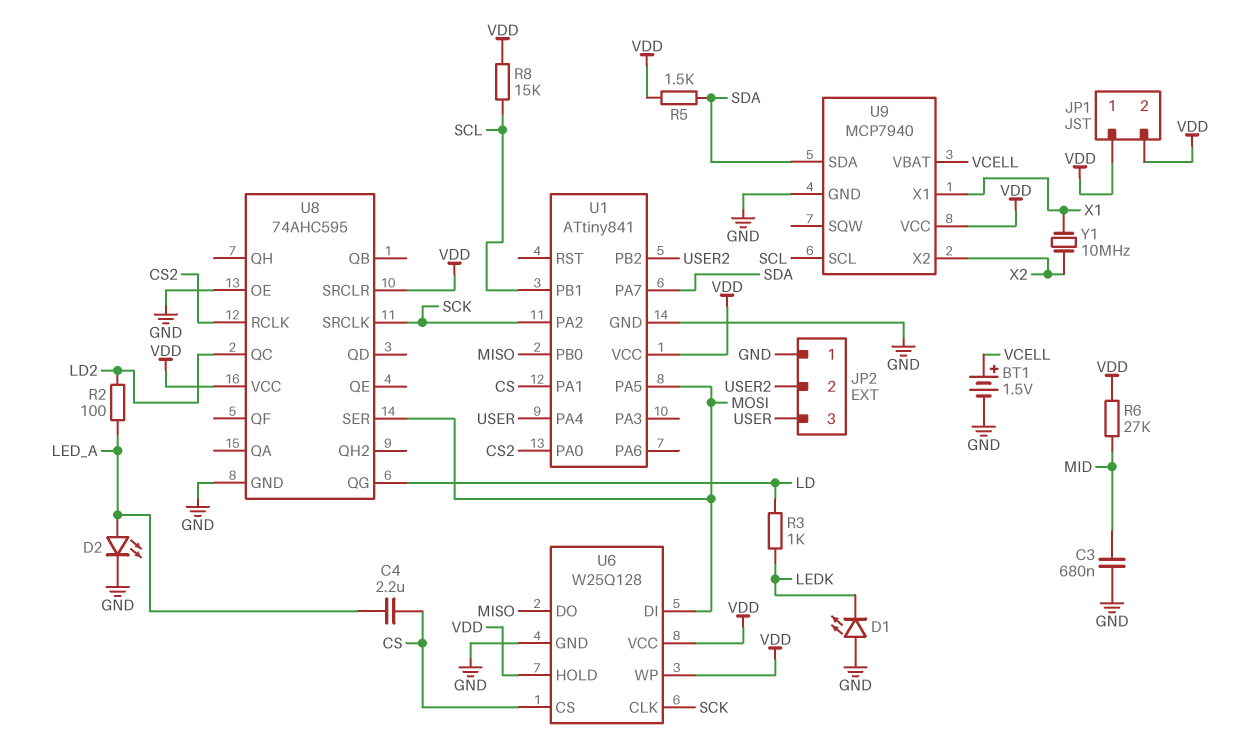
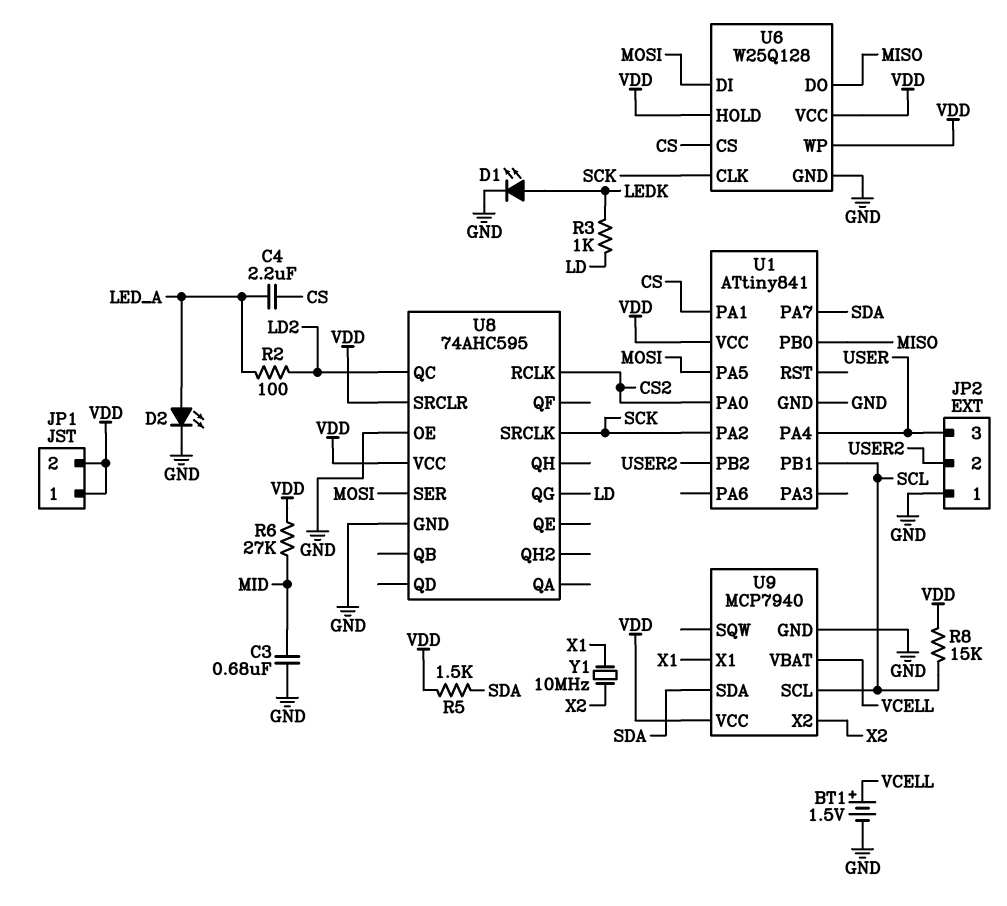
D1: LED (A GND, K LEDK) -> LED (A LEDK, K GND)

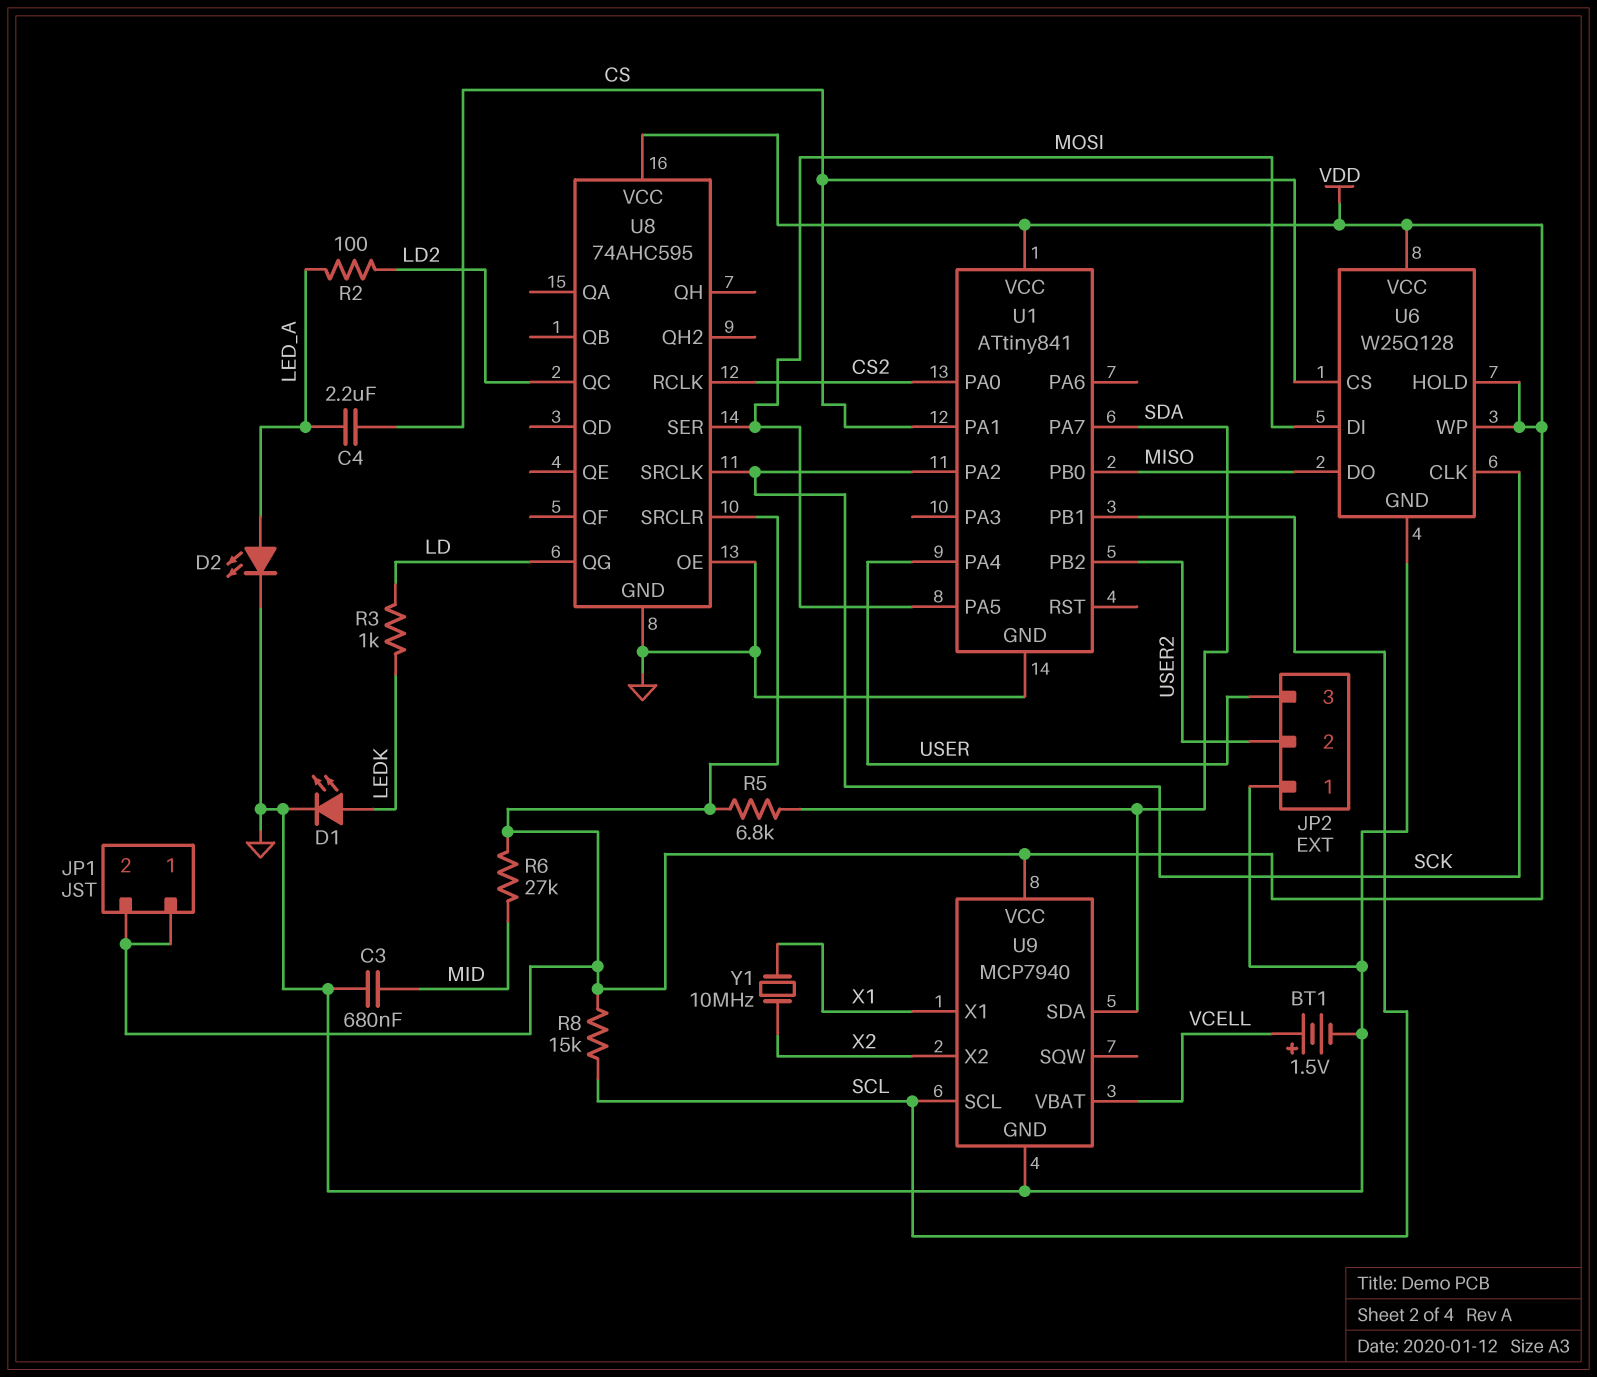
R5: 1.5k (SDA, VDD) -> 6.8k (SDA, VDD)

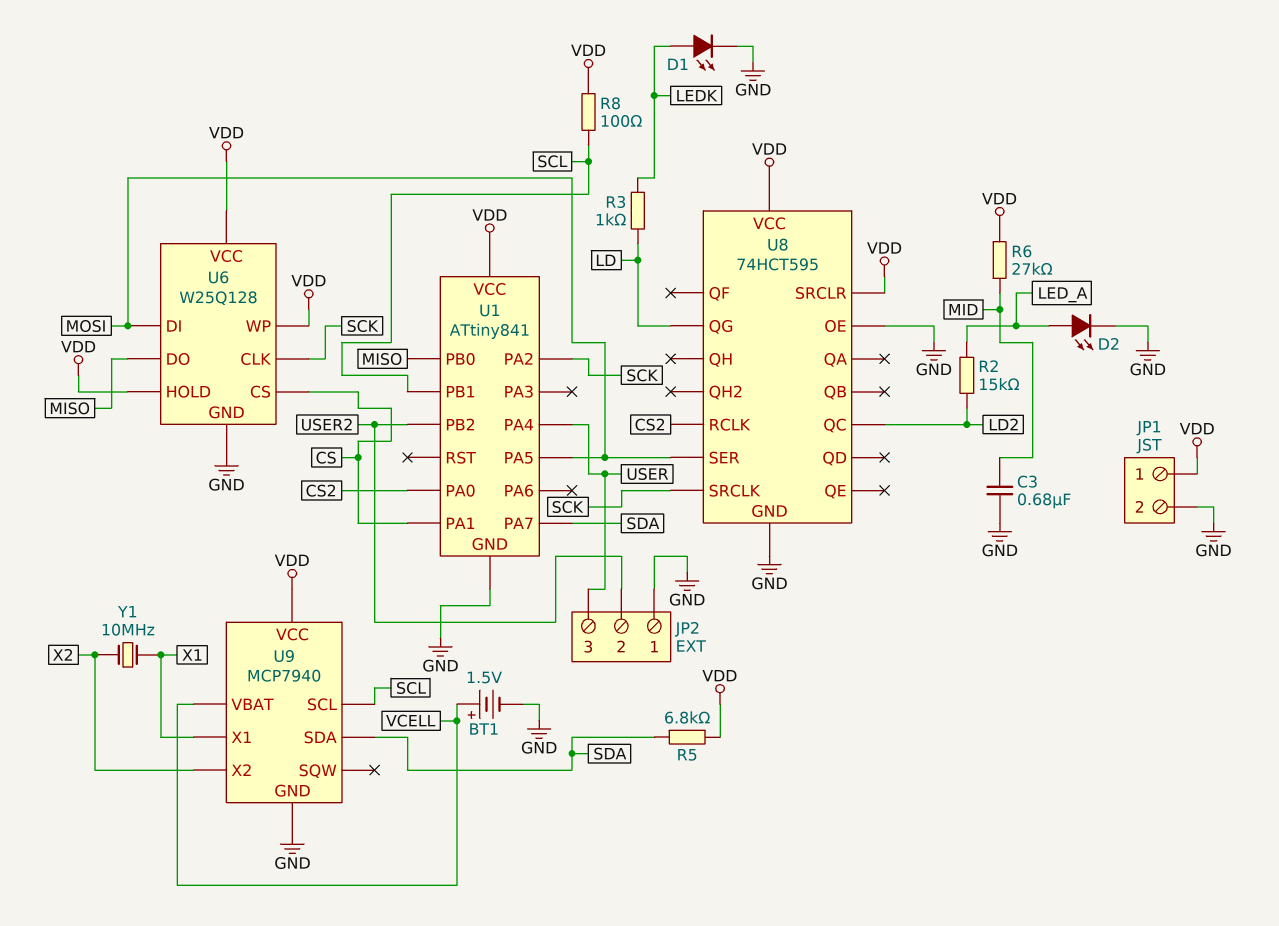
C4: 2.2uF (CS, LED_A) -> none
JP1 pin 2: VDD -> GND
R2: 100 (LD2, LED_A) -> 15k (LD2, LED_A)
R8: 15k (SCL, VDD) -> 100 (SCL, VDD)
U8: 74AHC595 -> 74HCT595

